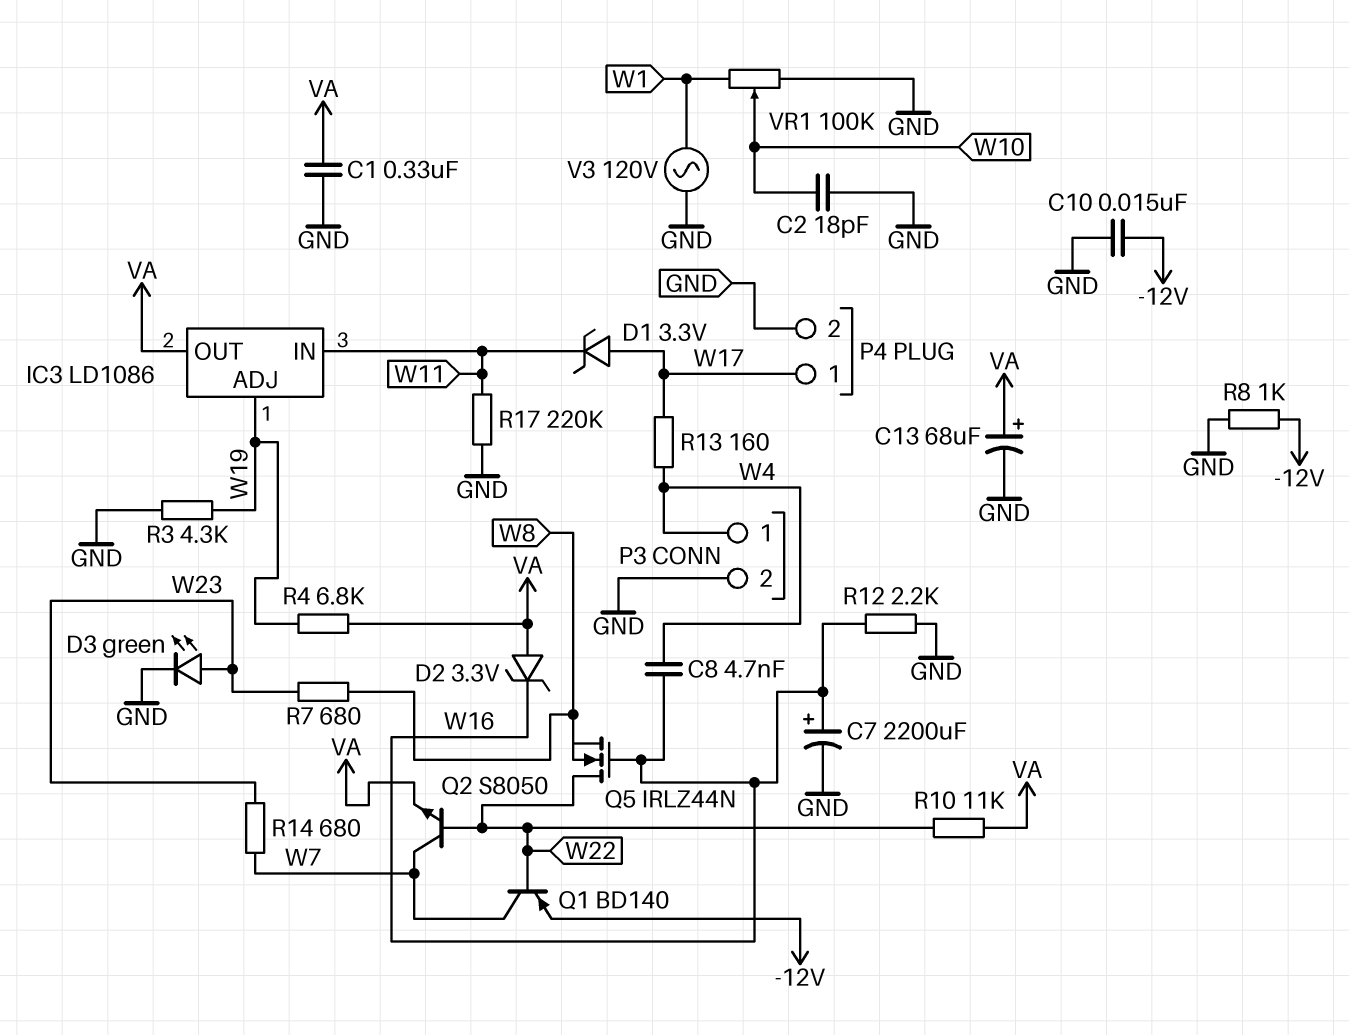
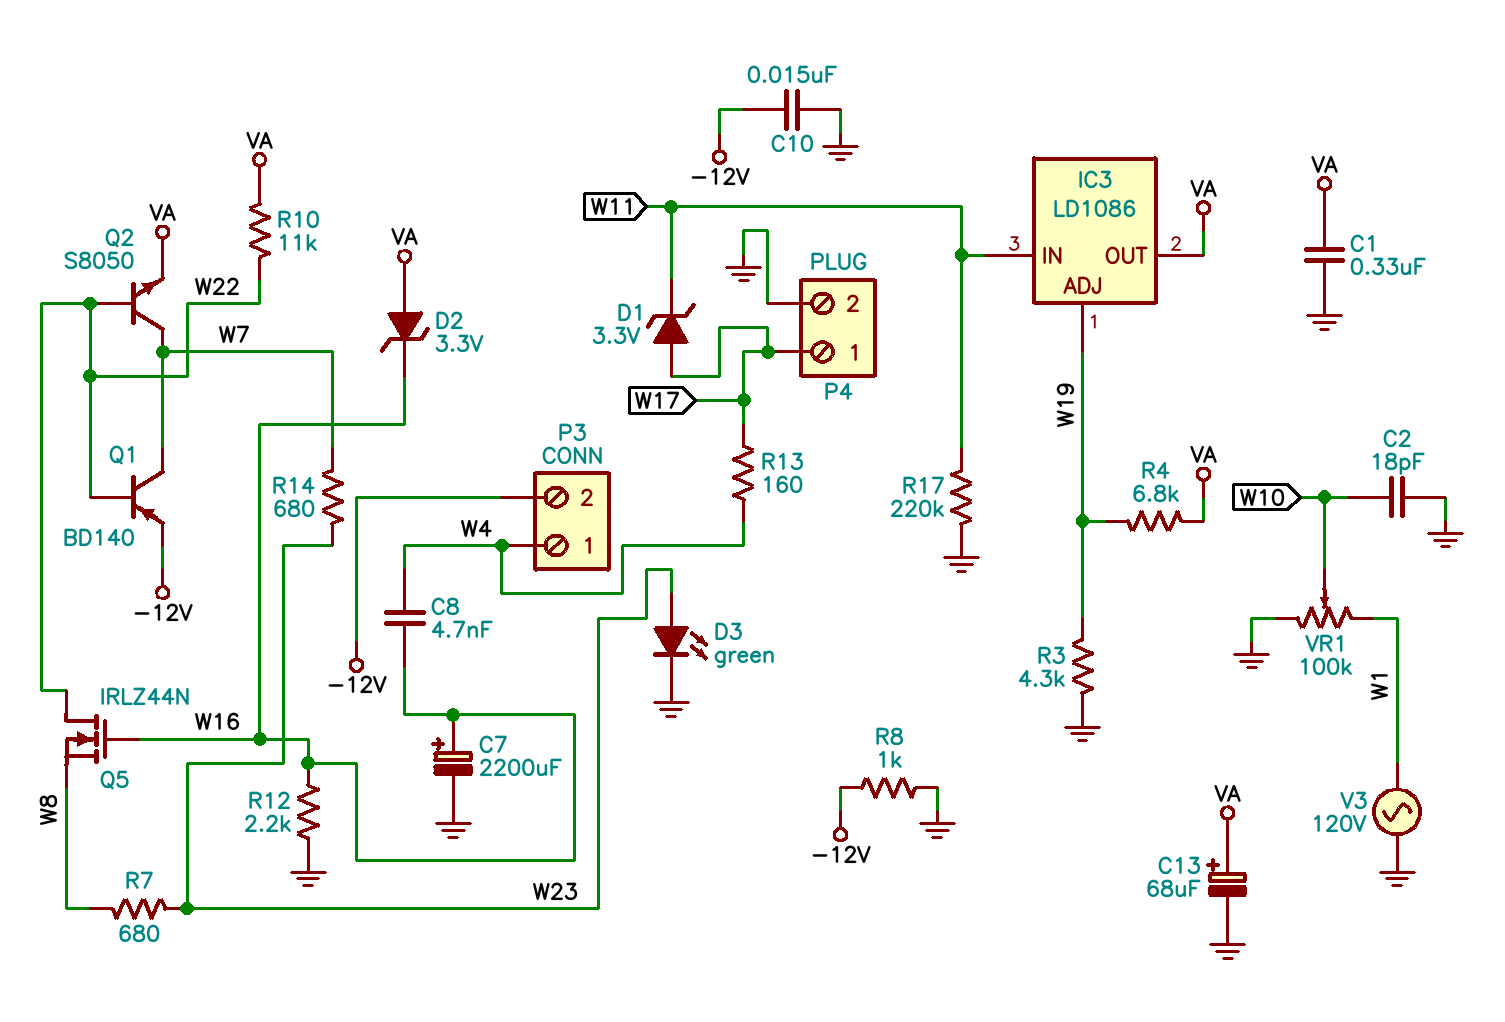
P3 pin 2: GND -> -12V

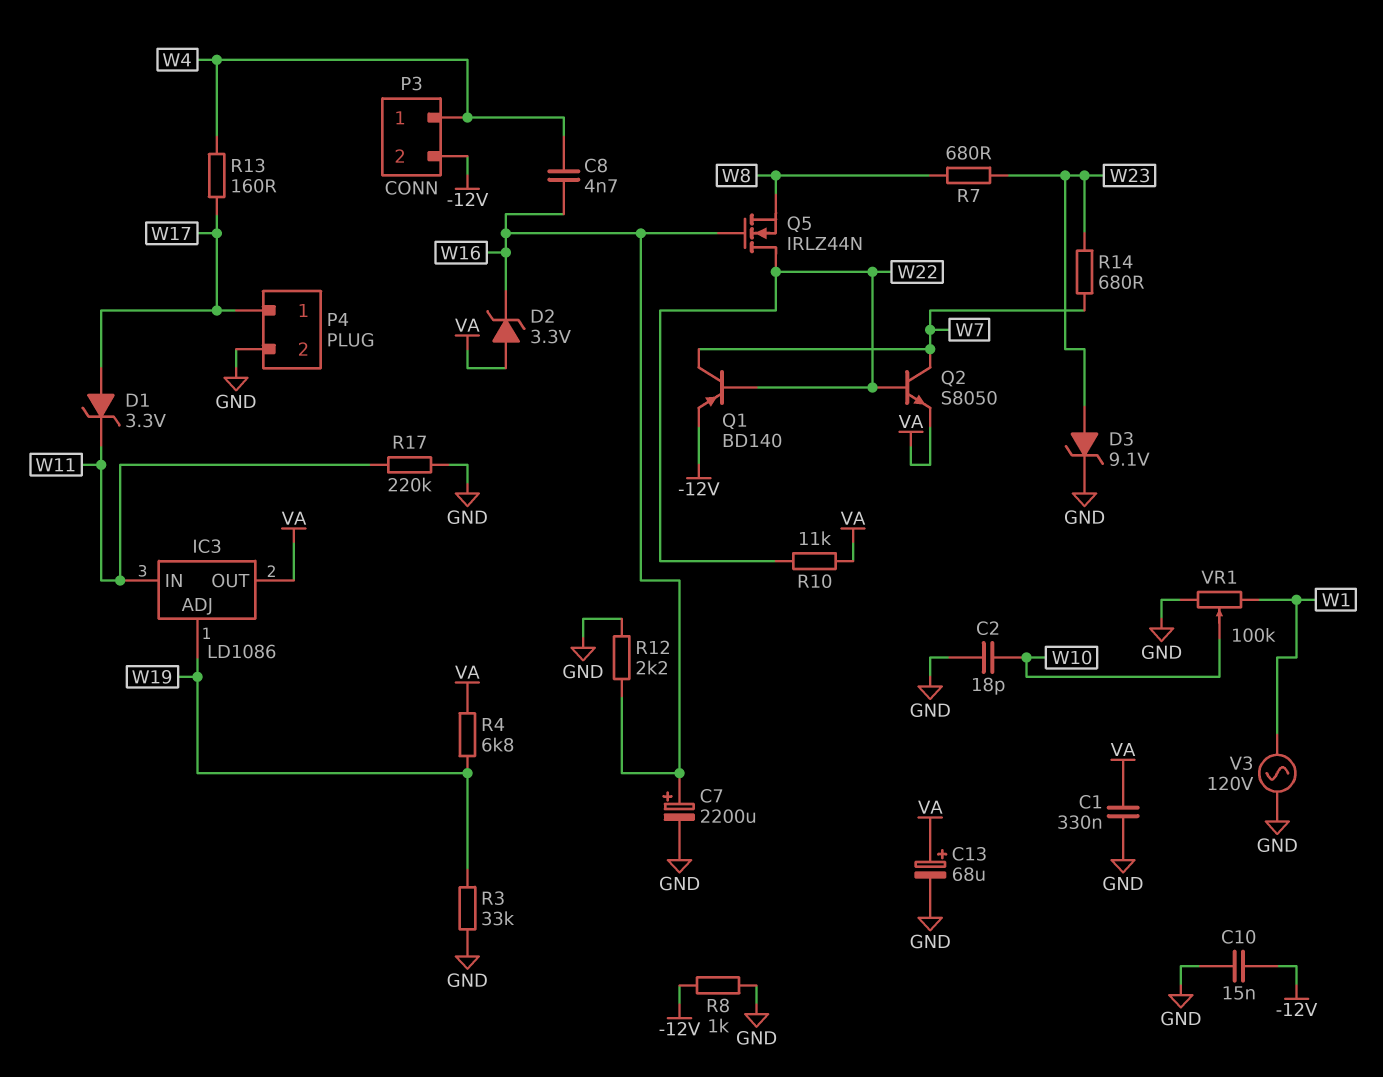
D3: LED green (A W23, K GND) -> zener 9.1V (A W23, K GND)
R3: 4.3k (GND, W19) -> 33k (GND, W19)

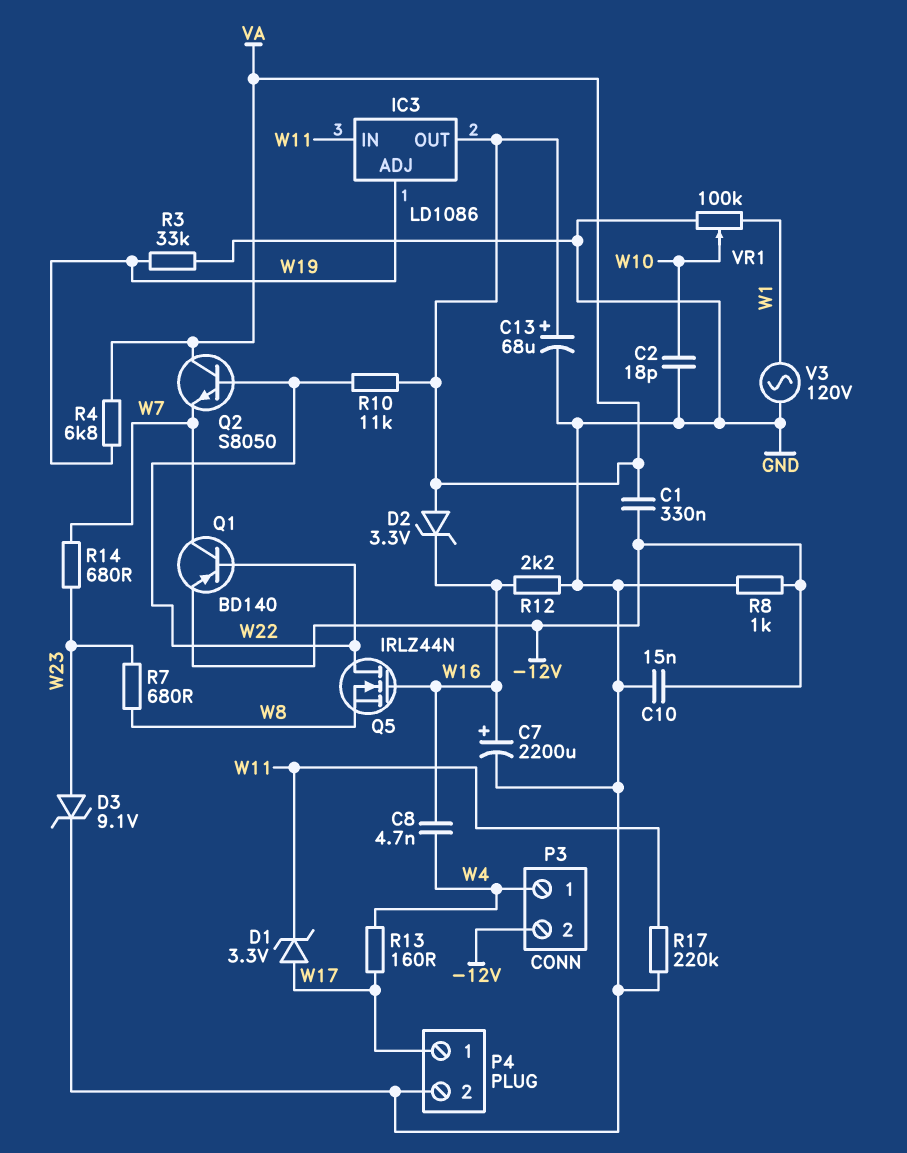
C1: 330nF (GND, VA) -> 330nF (-12V, VA)
Q2: NPN S8050 (B W22, C W7, E VA) -> NPN S8050 (B W22, C VA, E W7)

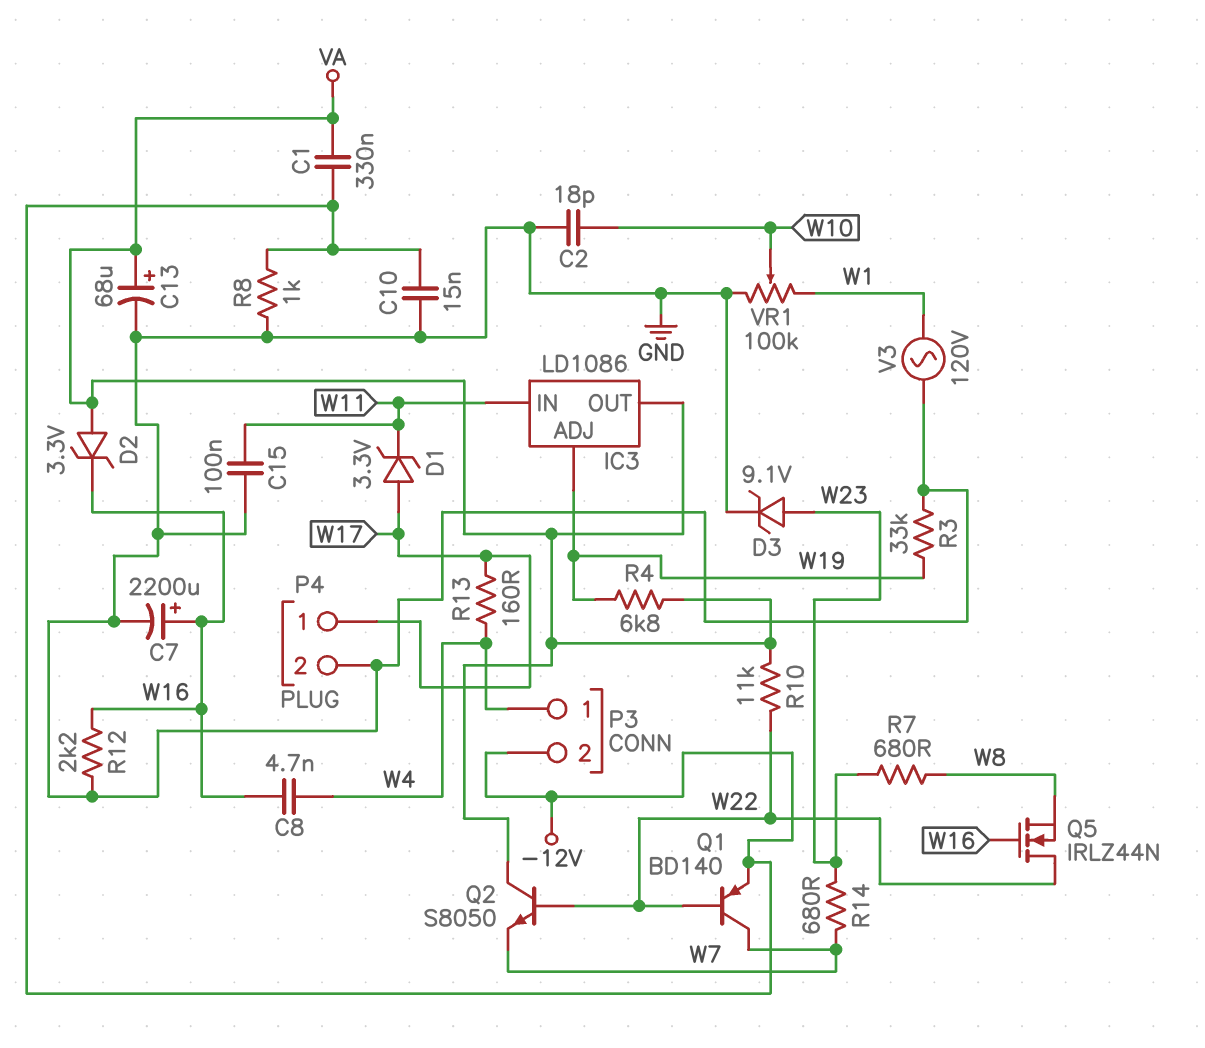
C15: none -> 100nF (GND, W11)
R17: 220k (GND, W11) -> none

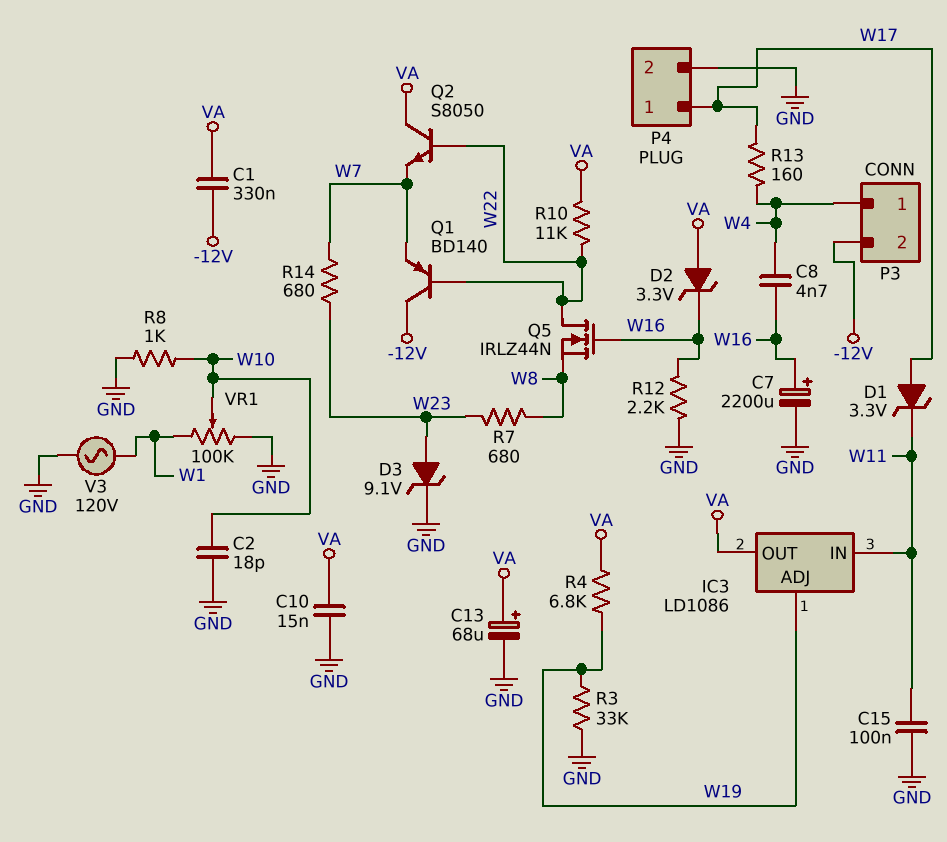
C10: 15nF (-12V, GND) -> 15nF (GND, VA)
Q1: PNP BD140 (B W22, C W7, E -12V) -> PNP BD140 (B W22, C -12V, E W7)
R8: 1k (-12V, GND) -> 1k (GND, W10)

